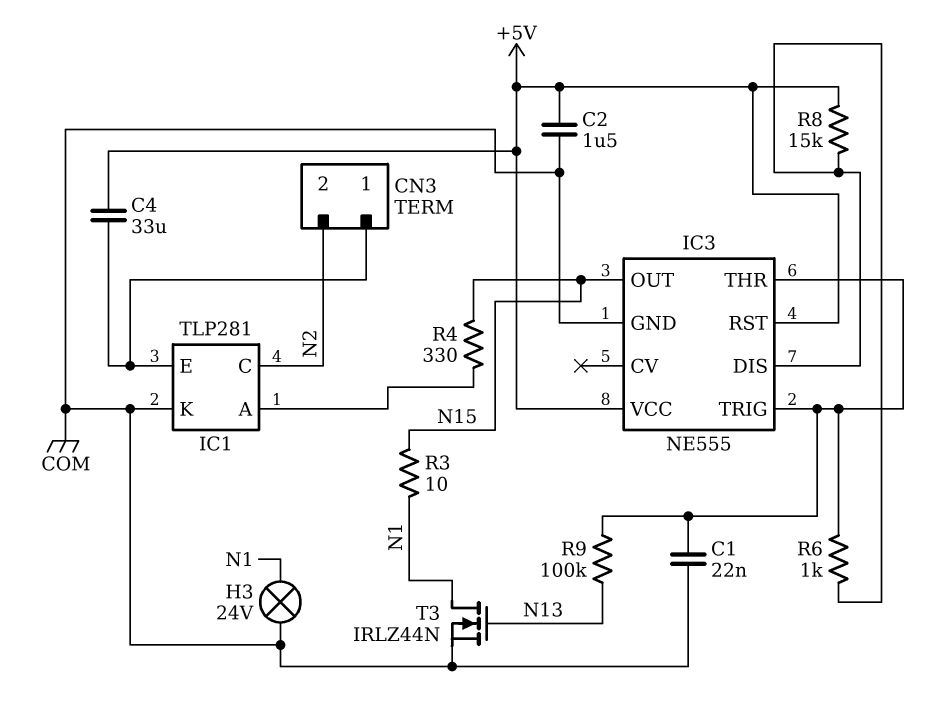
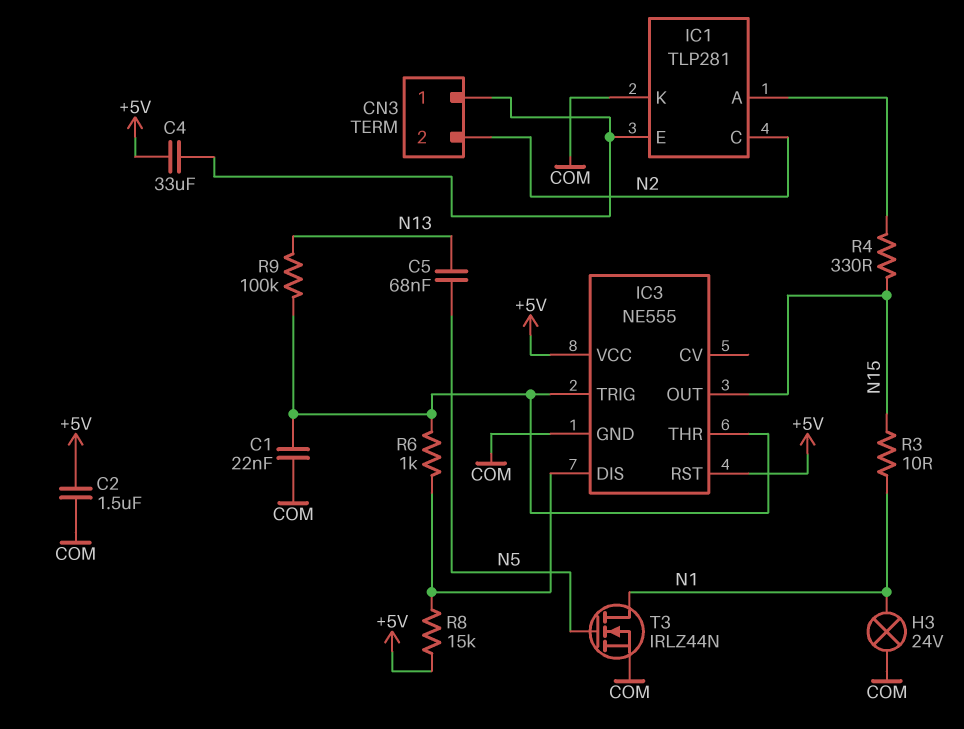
C5: none -> 68nF (N5, N13)
T3: NMOS IRLZ44N (G N13, D N1, S COM) -> NMOS IRLZ44N (G N5, D N1, S COM)

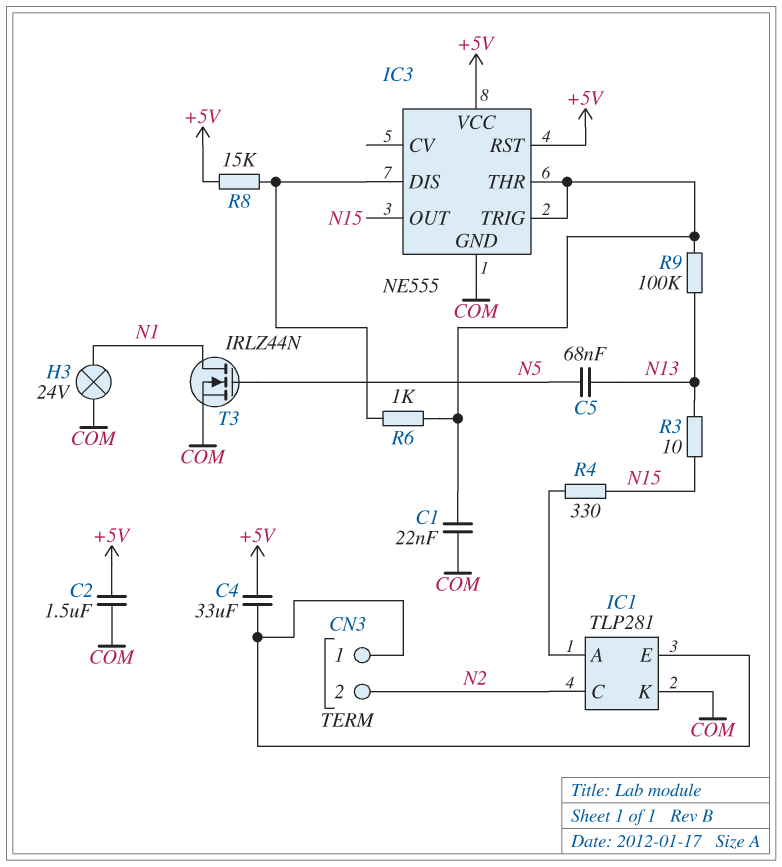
R3: 10 (N1, N15) -> 10 (N13, N15)

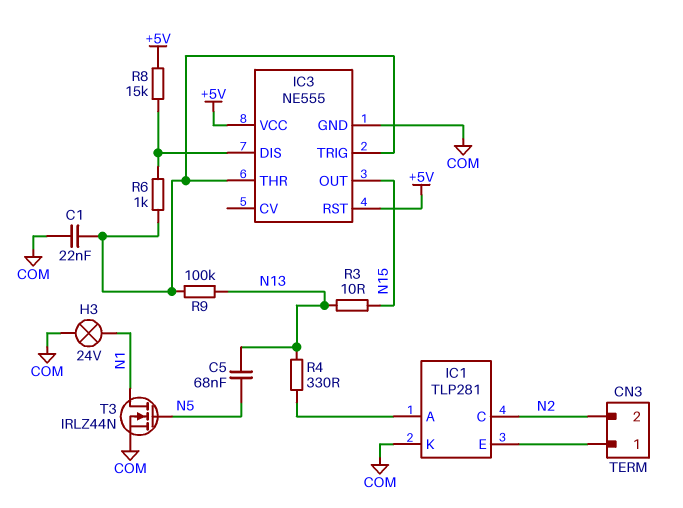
C2: 1.5uF (+5V, COM) -> none
C4: 33uF (+5V, CN3/1) -> none
R4: 330 (IC1/A, N15) -> 330 (IC1/A, N13)

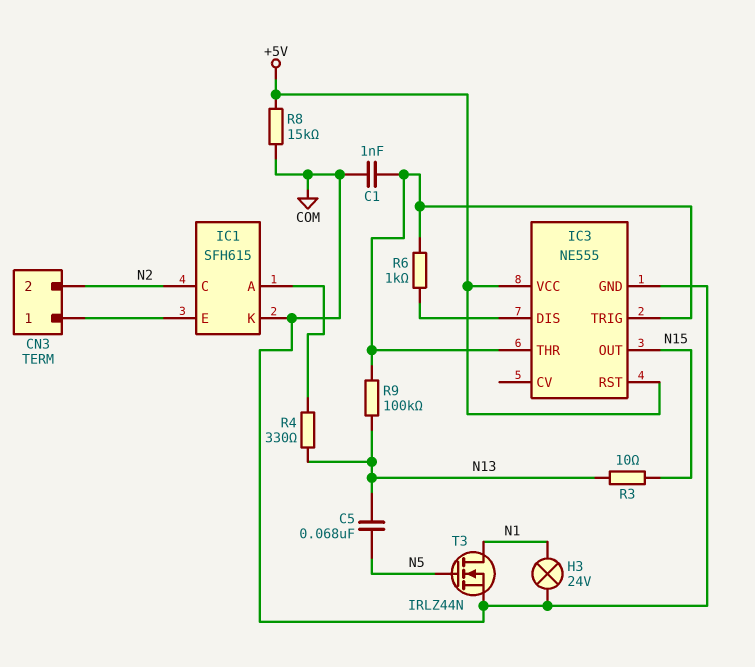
C1: 22nF (COM, IC3/THR) -> 1nF (COM, IC3/THR)
IC1: TLP281 -> SFH615
R8: 15k (+5V, IC3/DIS) -> 15k (+5V, COM)

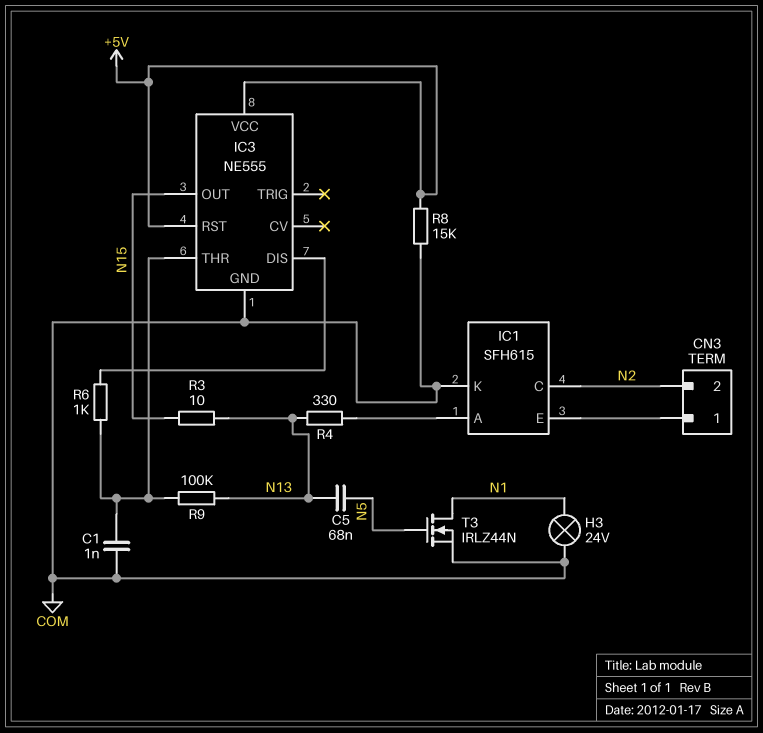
IC3 pin TRIG: IC3/THR -> none

